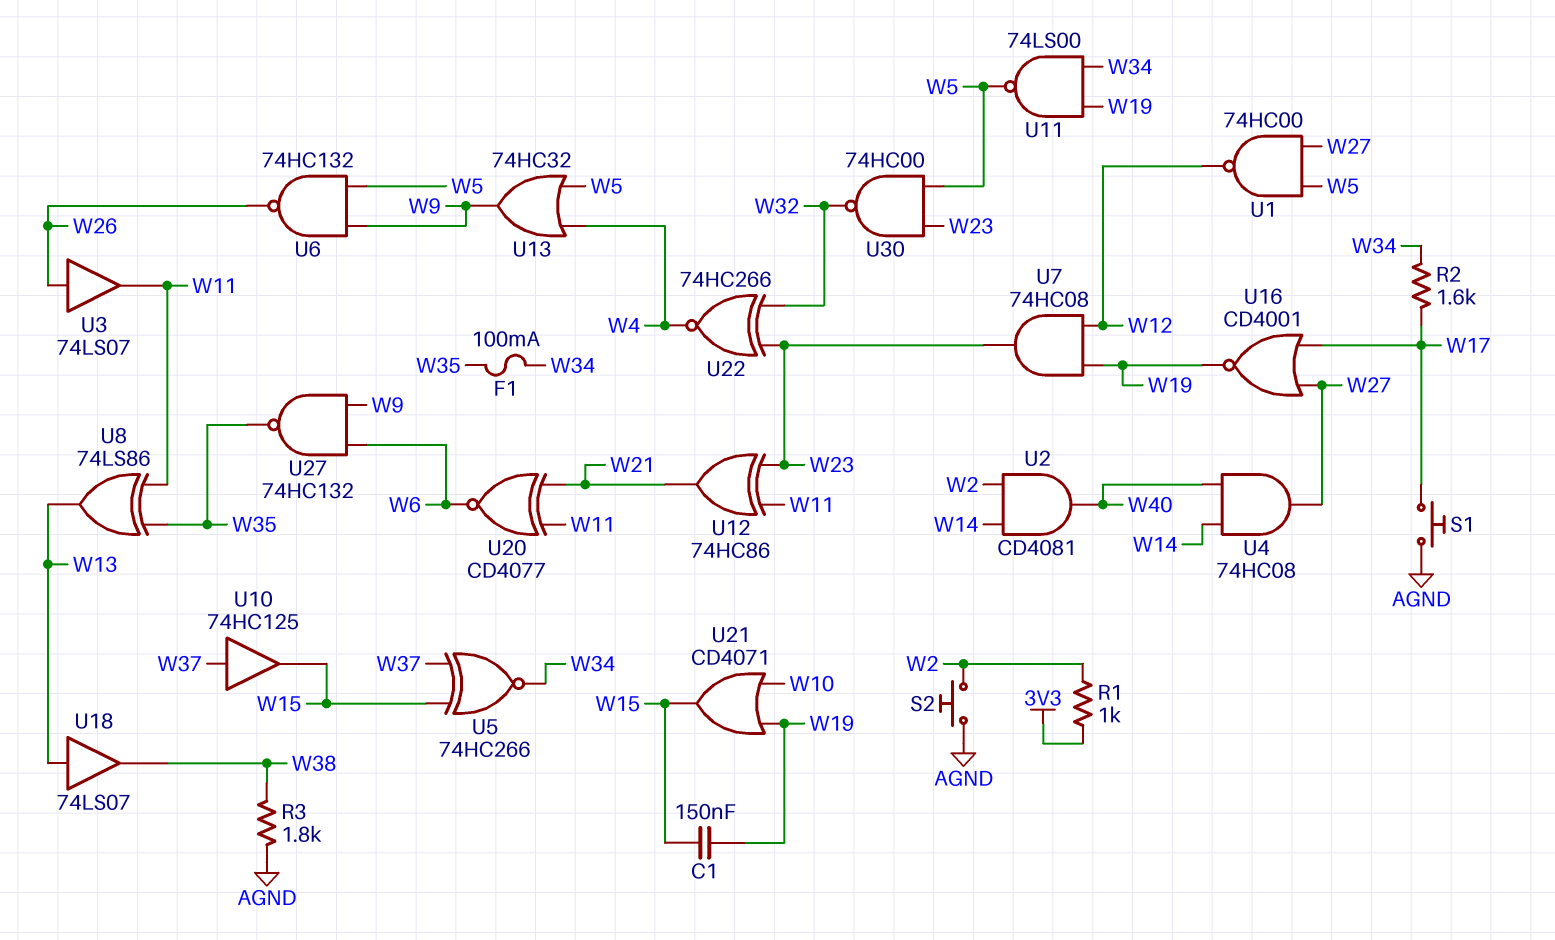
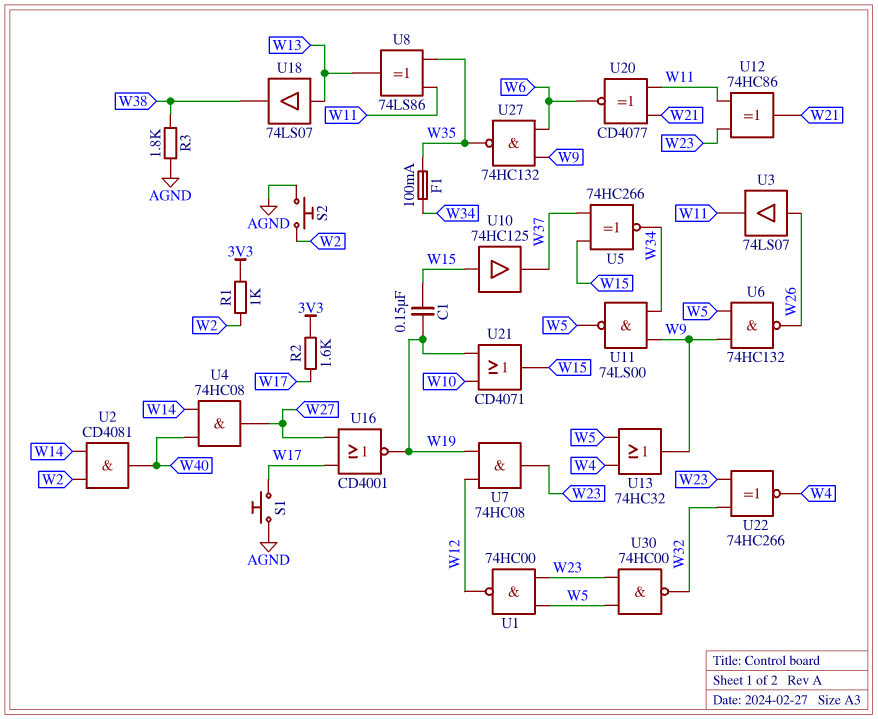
R2: 1.6k (W17, W34) -> 1.6k (3V3, W17)
U1: NAND 74HC00 (in W5, in W27, out W12) -> NAND 74HC00 (in W5, in W23, out W12)
U10: buffer 74HC125 (in W37, out W15) -> buffer 74HC125 (in W15, out W37)
U11: NAND 74LS00 (in W19, in W34, out W5) -> NAND 74LS00 (in W9, in W34, out W5)

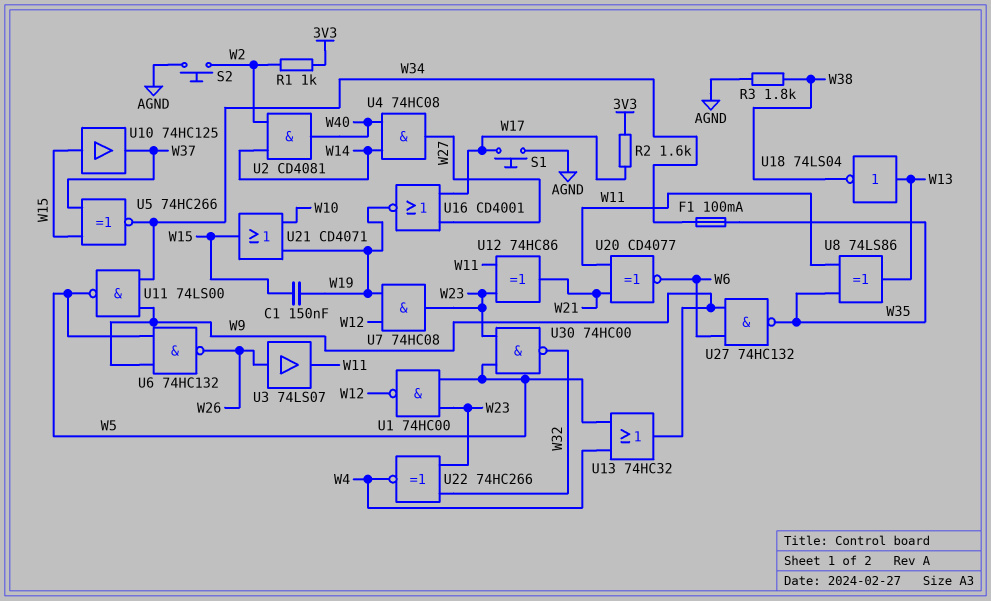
U18: buffer 74LS07 (in W13, out W38) -> NOT 74LS04 (in W13, out W38)

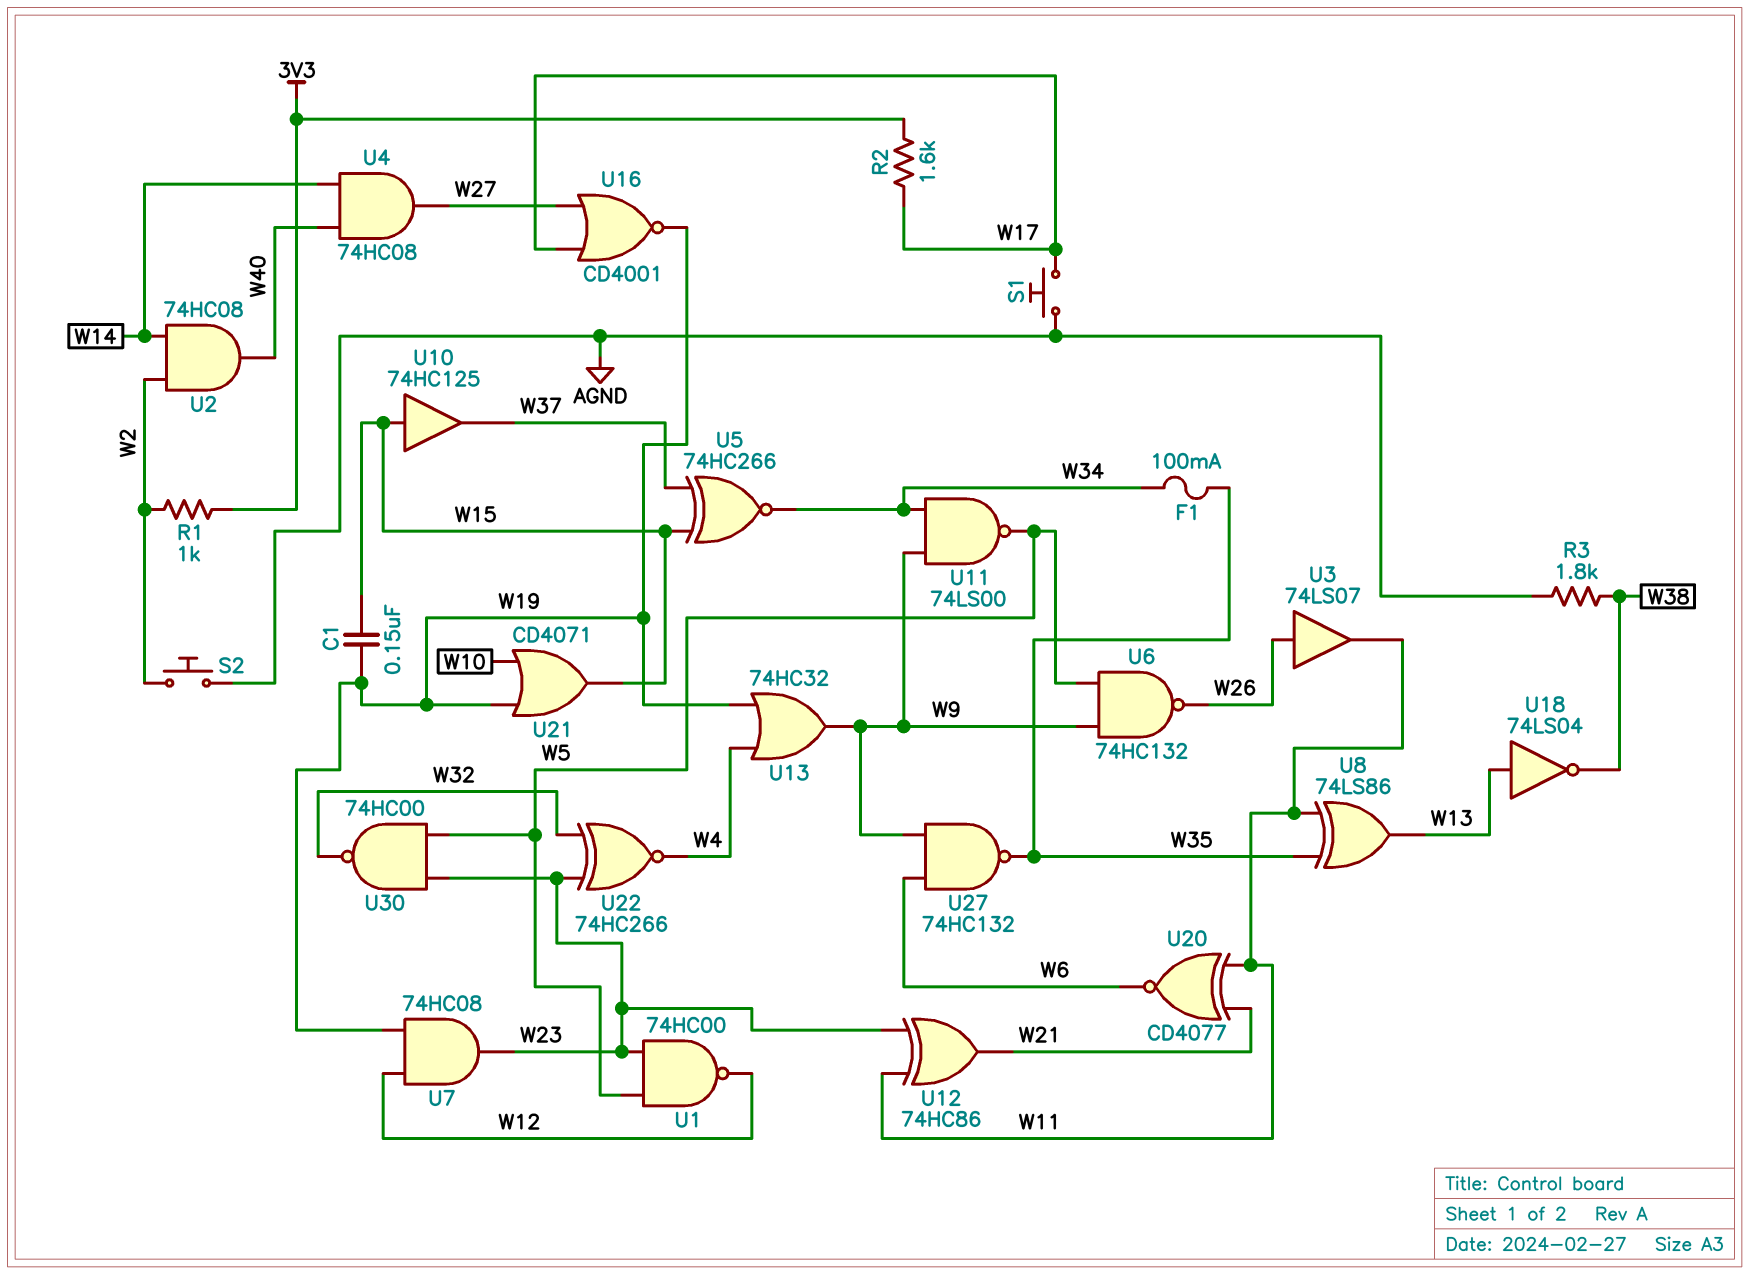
U2: AND CD4081 (in W2, in W14, out W40) -> AND 74HC08 (in W2, in W14, out W40)
U13: OR 74HC32 (in W4, in W5, out W9) -> OR 74HC32 (in W4, in W19, out W9)

